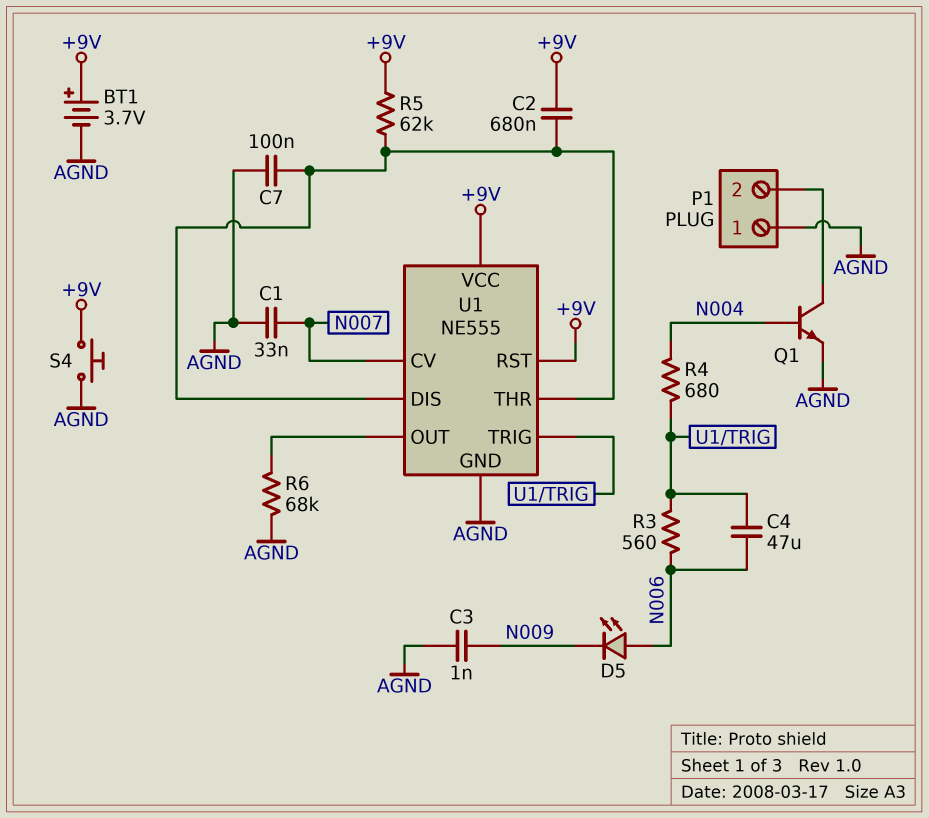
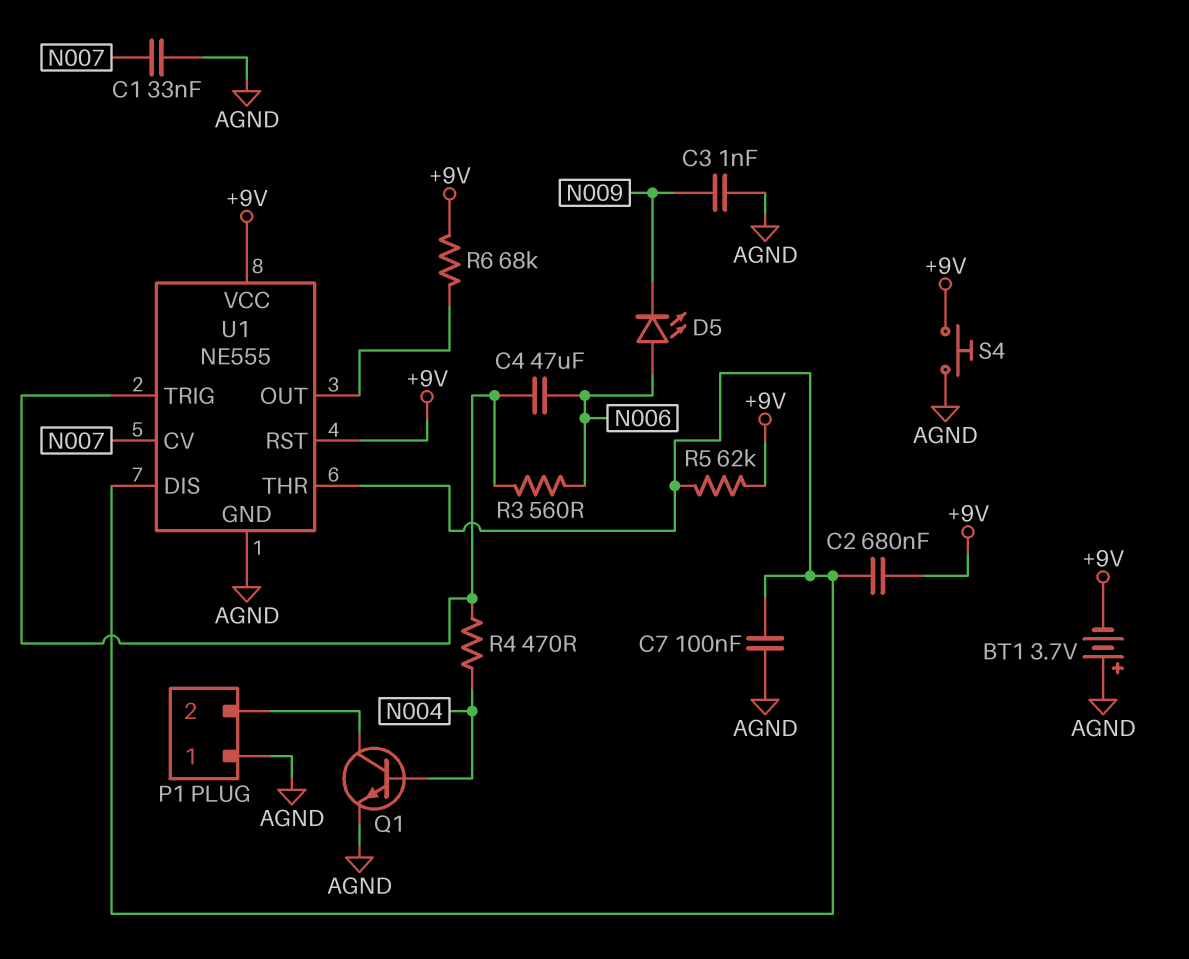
BT1: 3.7V (plus +9V, minus AGND) -> 3.7V (plus AGND, minus +9V)
R4: 680 (N004, U1/TRIG) -> 470 (N004, U1/TRIG)
R6: 68k (AGND, U1/OUT) -> 68k (+9V, U1/OUT)

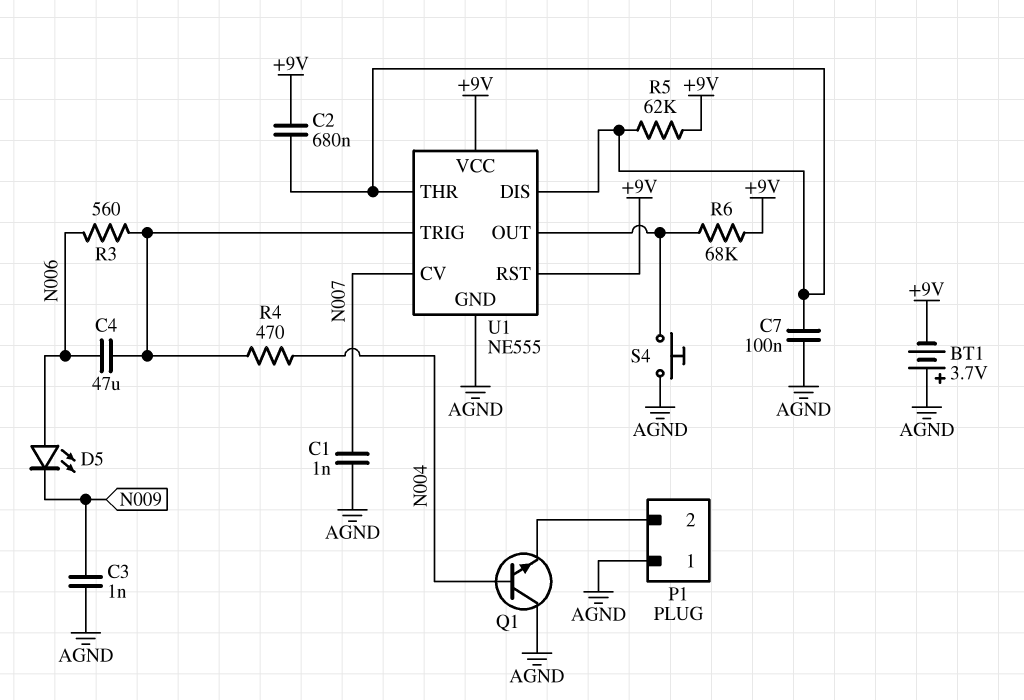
C1: 33nF (AGND, N007) -> 1nF (AGND, N007)
Q1: NPN (B N004, C P1/2, E AGND) -> NPN (B N004, C AGND, E P1/2)
S4: button (+9V, AGND) -> button (AGND, U1/OUT)

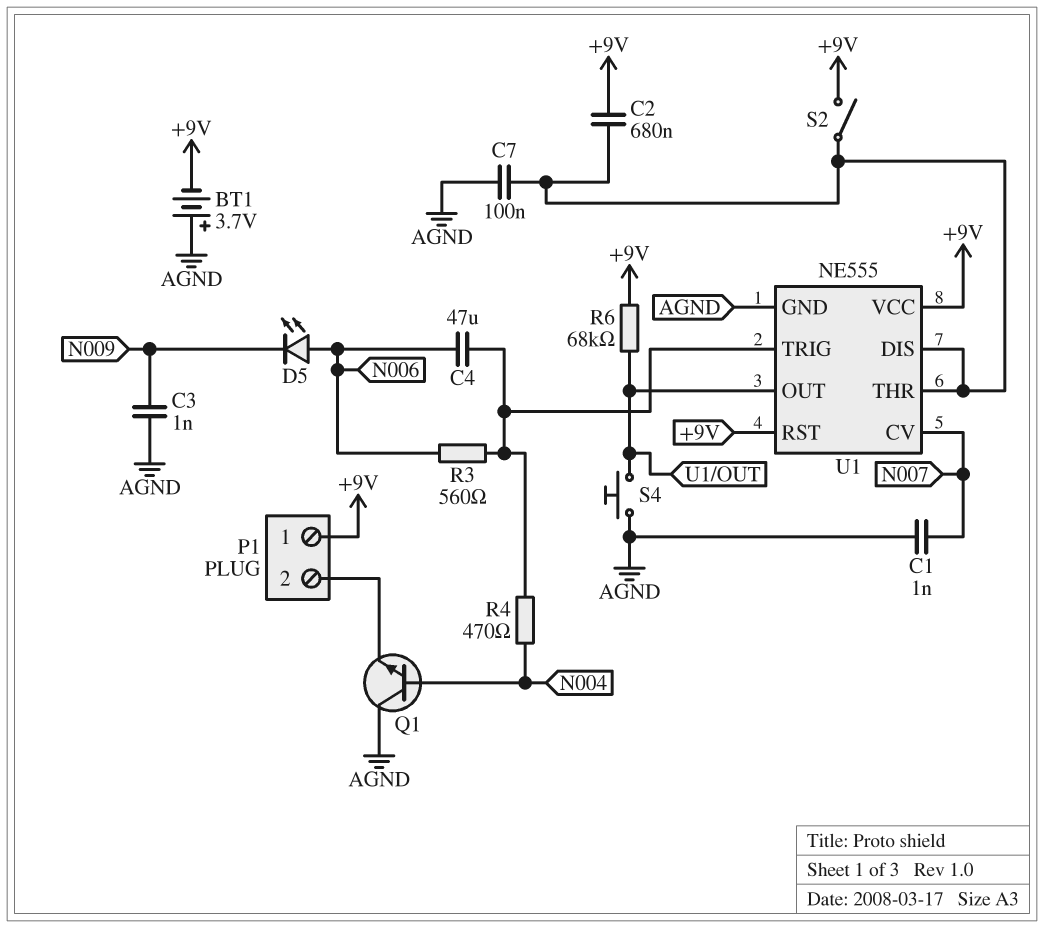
P1 pin 1: AGND -> +9V
R5: 62k (+9V, U1/DIS) -> none
S2: none -> switch (+9V, U1/DIS)

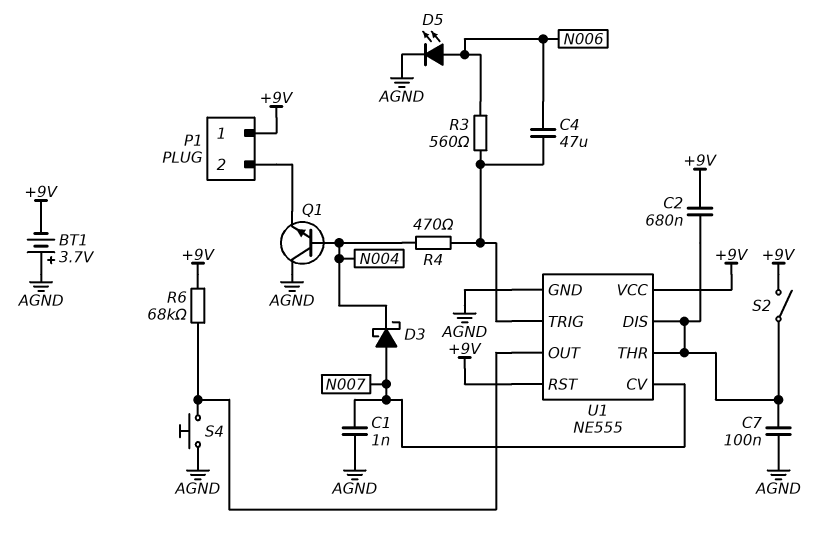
C3: 1nF (AGND, N009) -> none
D3: none -> schottky (A N007, K N004)
D5: LED (A N006, K N009) -> LED (A N006, K AGND)

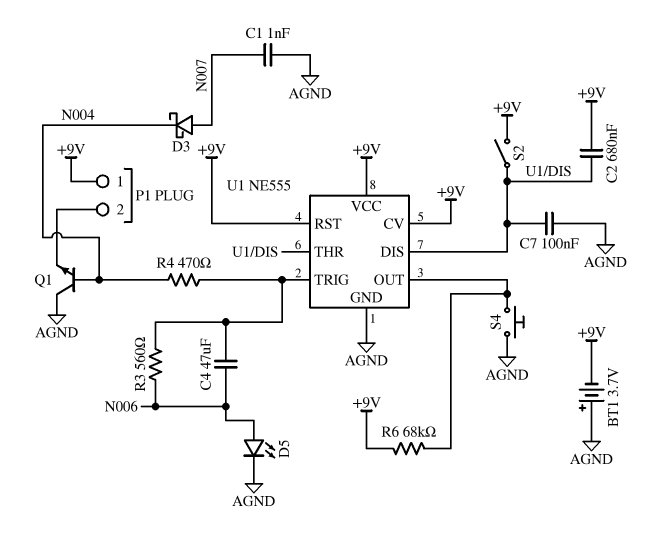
U1 pin CV: N007 -> +9V

